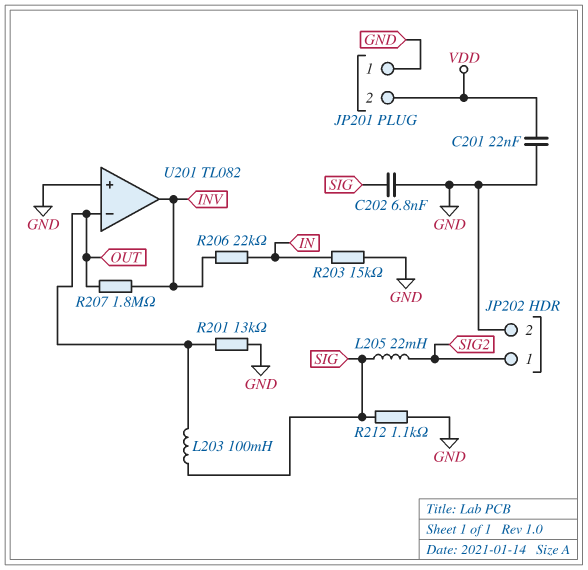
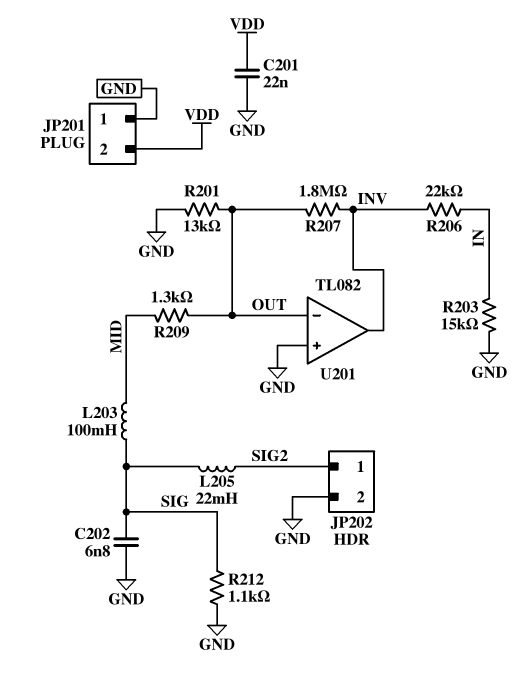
L203: 100mH (OUT, SIG) -> 100mH (MID, SIG)
R209: none -> 1.3k (MID, OUT)

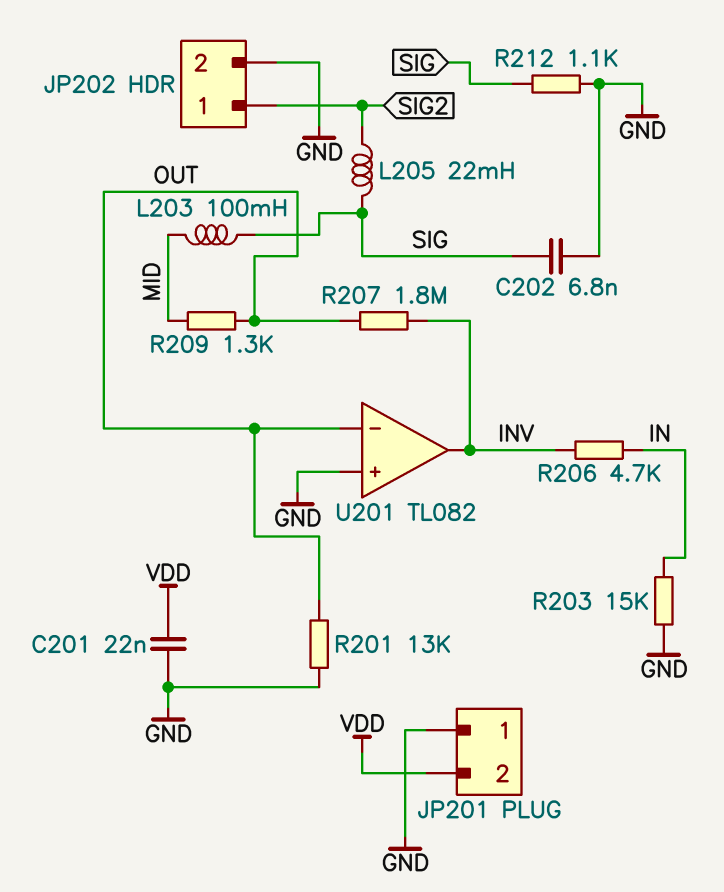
R206: 22k (IN, INV) -> 4.7k (IN, INV)

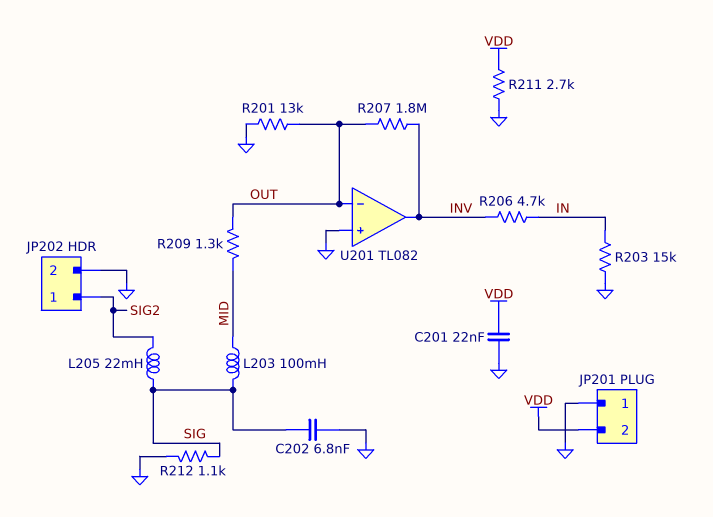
R211: none -> 2.7k (GND, VDD)

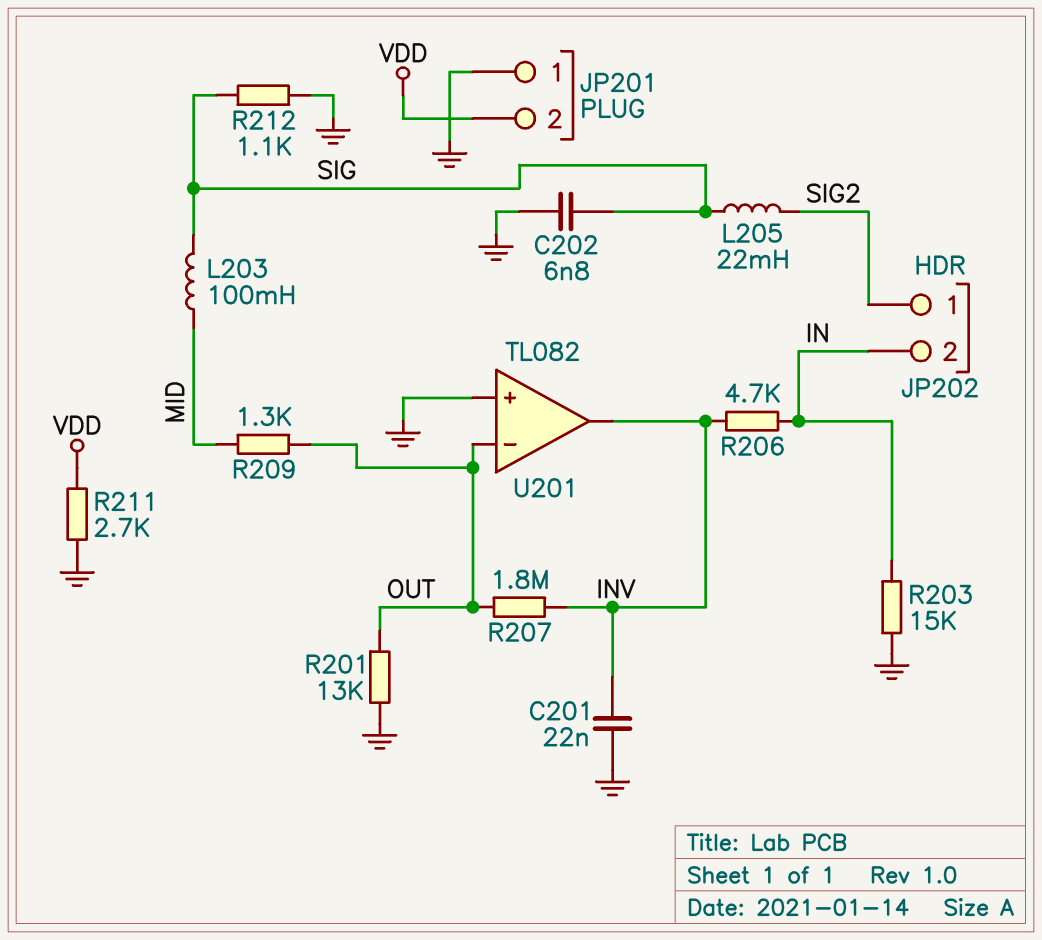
C201: 22nF (GND, VDD) -> 22nF (GND, INV)
JP202 pin 2: GND -> IN

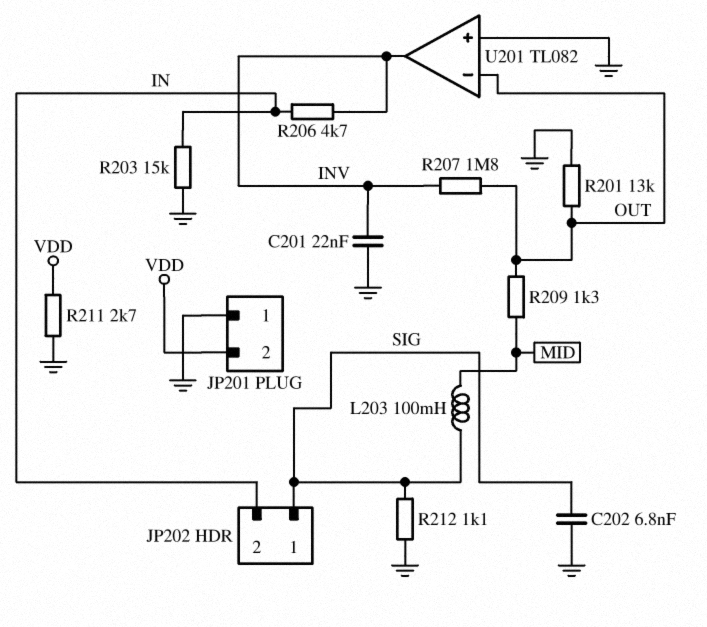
JP202 pin 1: SIG2 -> SIG
L205: 22mH (SIG, SIG2) -> none

